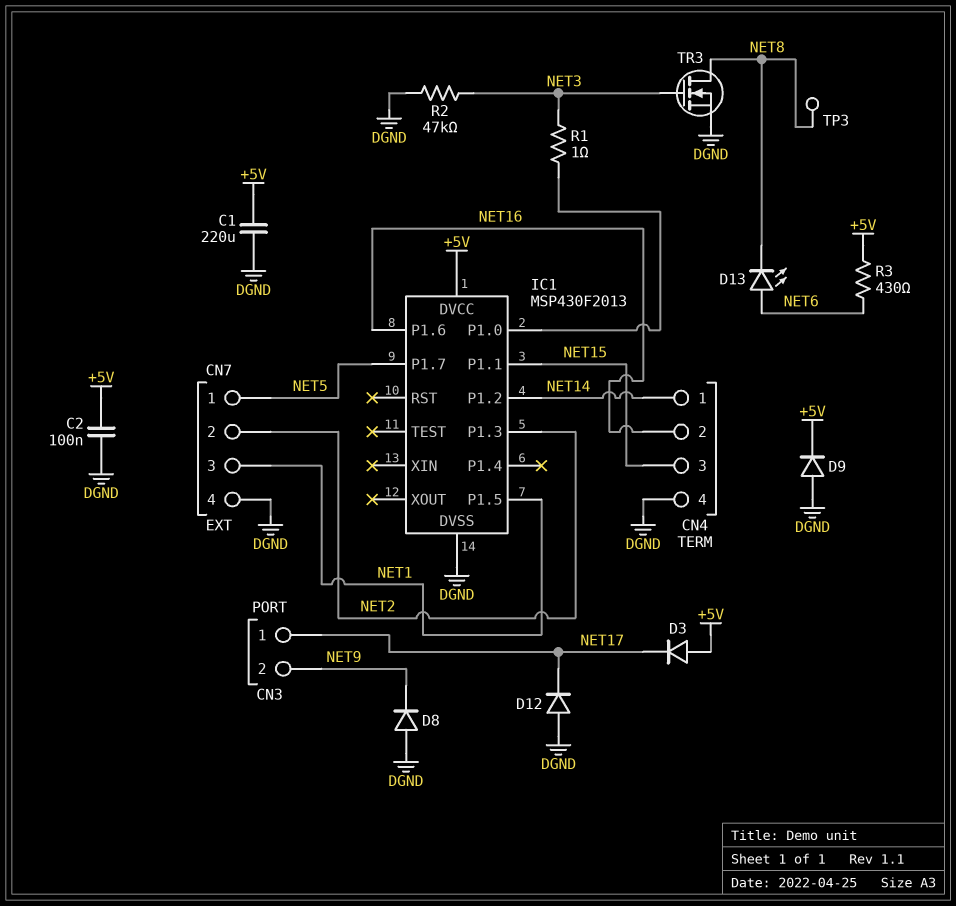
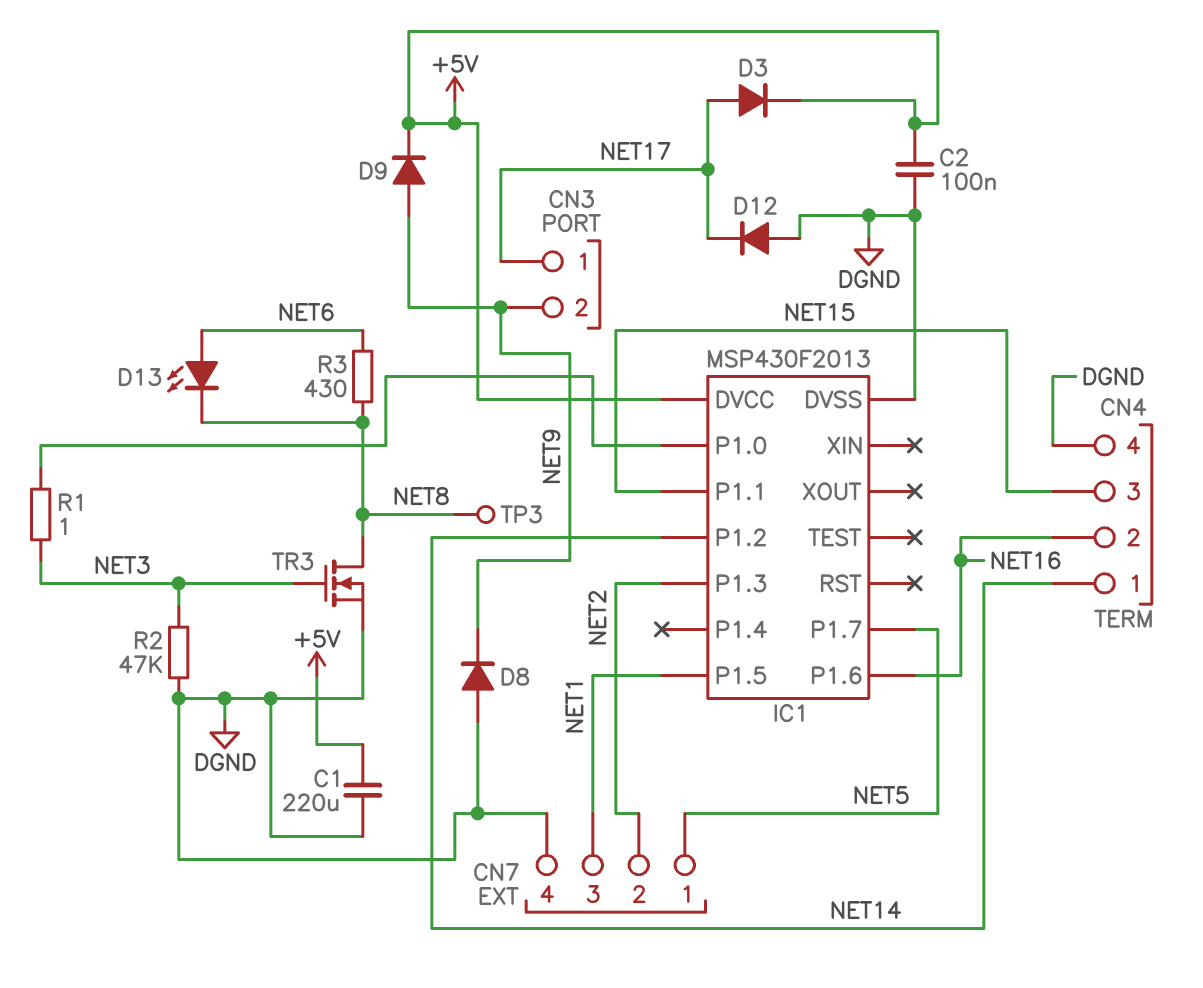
D3: diode (A +5V, K NET17) -> diode (A NET17, K +5V)
D9: diode (A DGND, K +5V) -> diode (A NET9, K +5V)
R3: 430 (+5V, NET6) -> 430 (NET6, NET8)

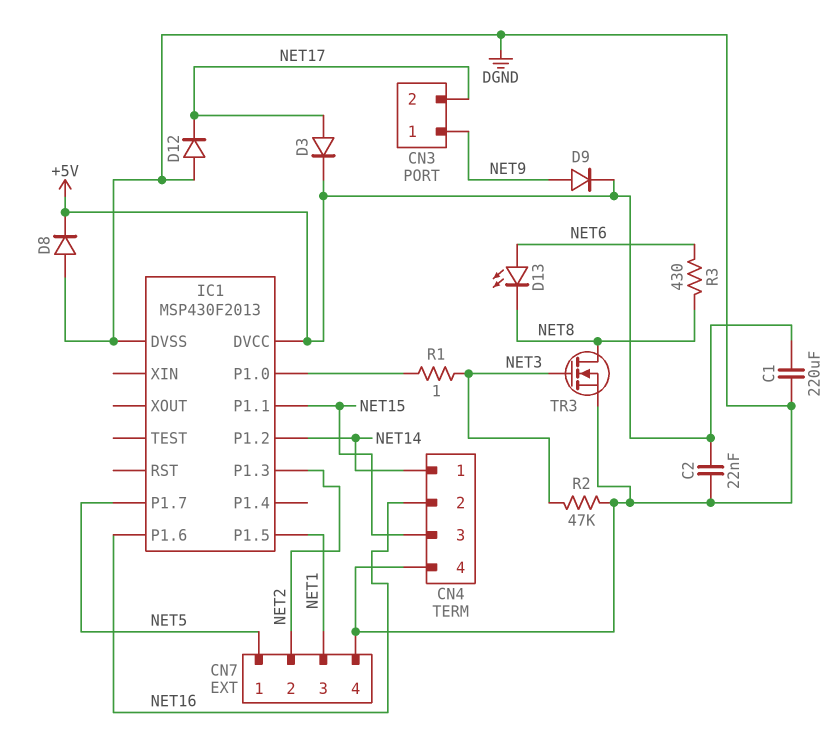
C2: 100nF (+5V, DGND) -> 22nF (+5V, DGND)
CN3 pin 1: NET17 -> NET9
CN3 pin 2: NET9 -> NET17
D8: diode (A DGND, K NET9) -> diode (A DGND, K +5V)
TP3: test point (NET8) -> none

